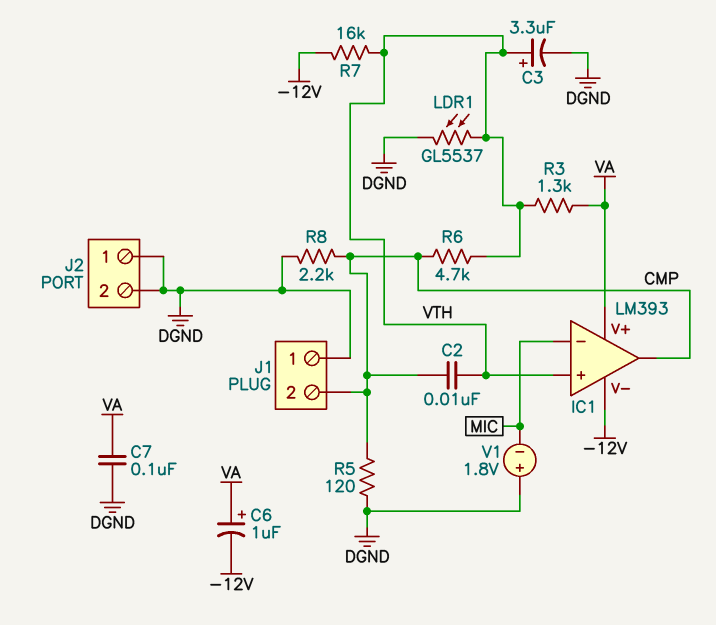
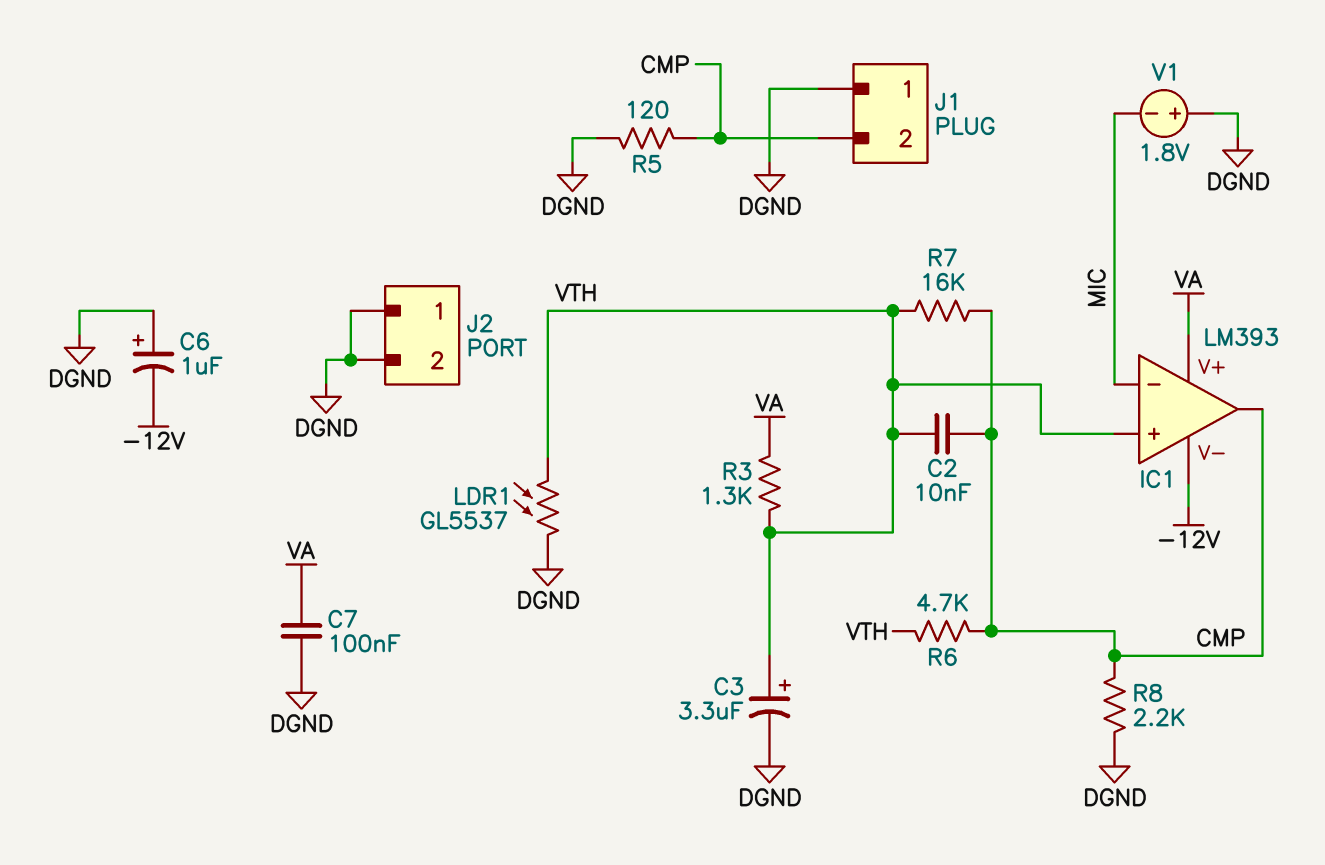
C6: 1uF (plus VA, minus -12V) -> 1uF (plus DGND, minus -12V)
R7: 16k (-12V, VTH) -> 16k (CMP, VTH)

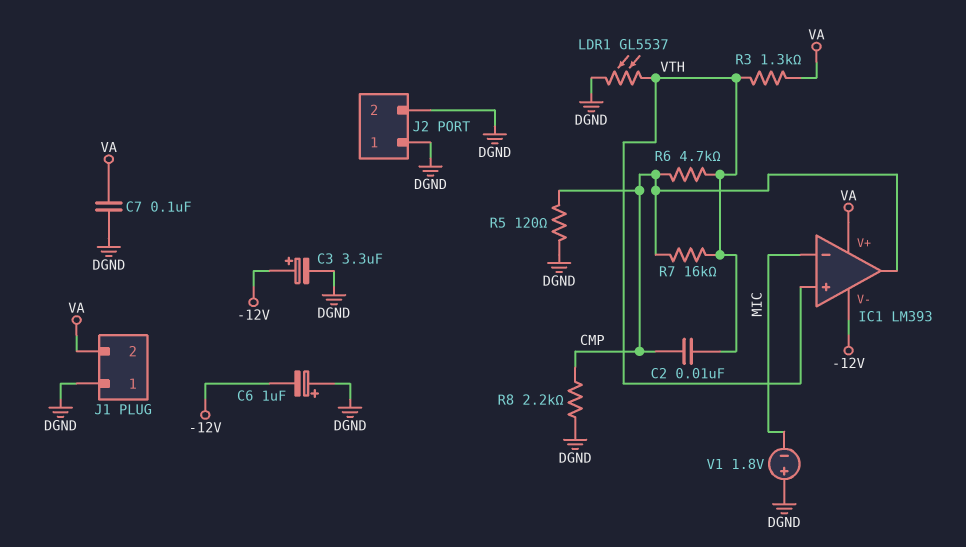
C3: 3.3uF (plus VTH, minus DGND) -> 3.3uF (plus -12V, minus DGND)
J1 pin 2: CMP -> VA

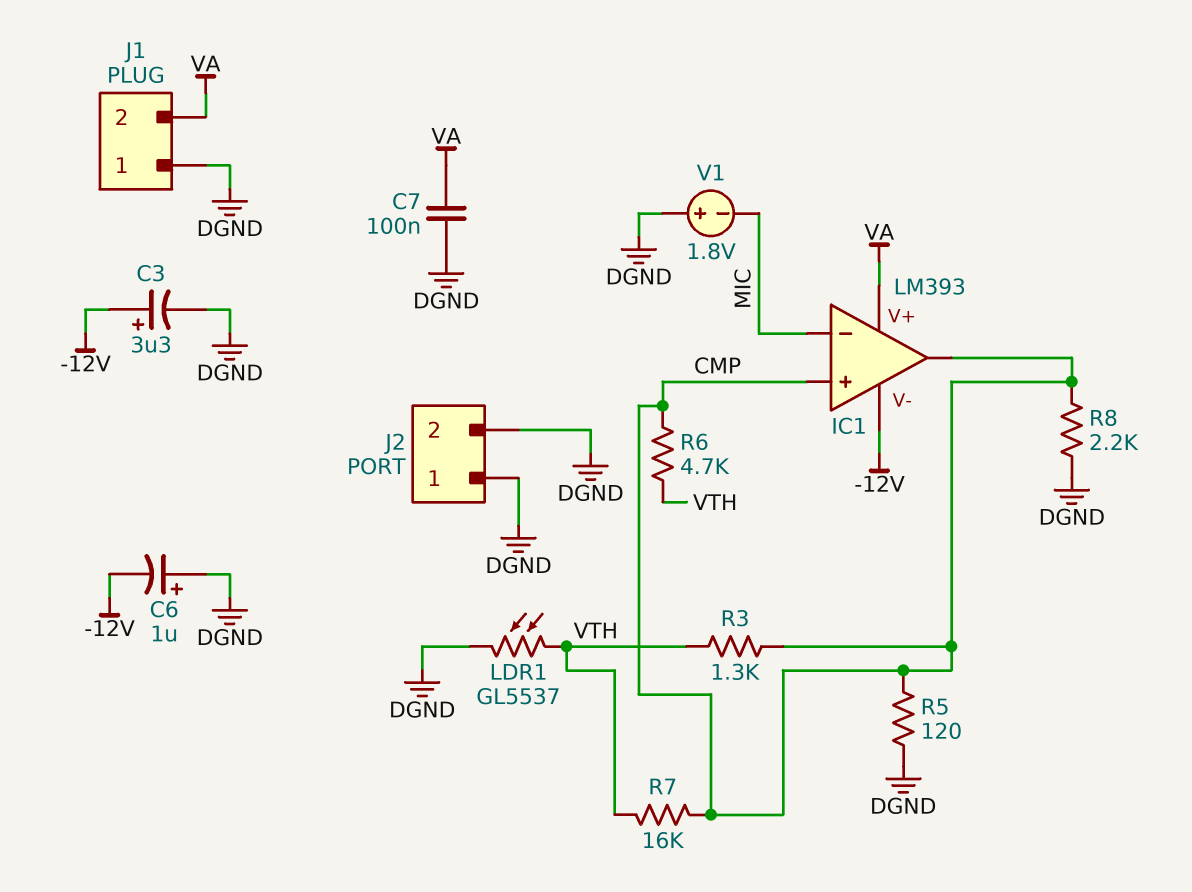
C2: 10nF (CMP, VTH) -> none
IC1 pin in+: VTH -> CMP
R3: 1.3k (VA, VTH) -> 1.3k (CMP, VTH)

